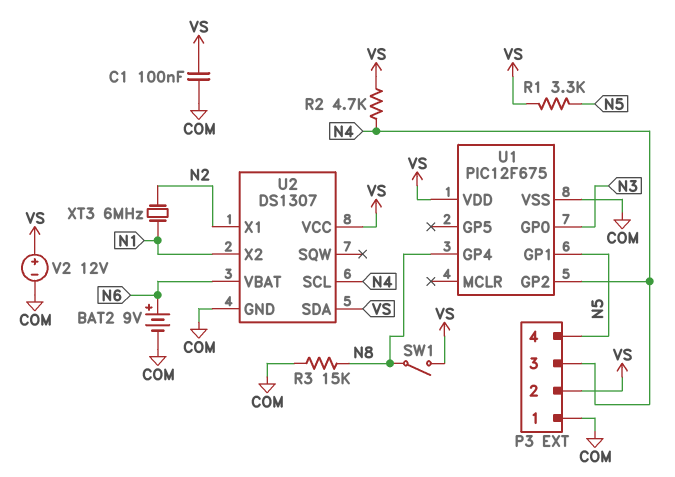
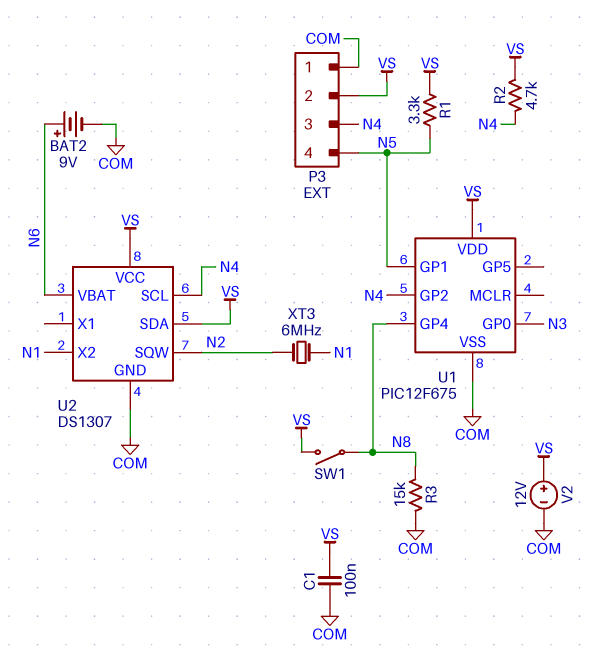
U2 pin SQW: none -> N2
U2 pin X1: N2 -> none

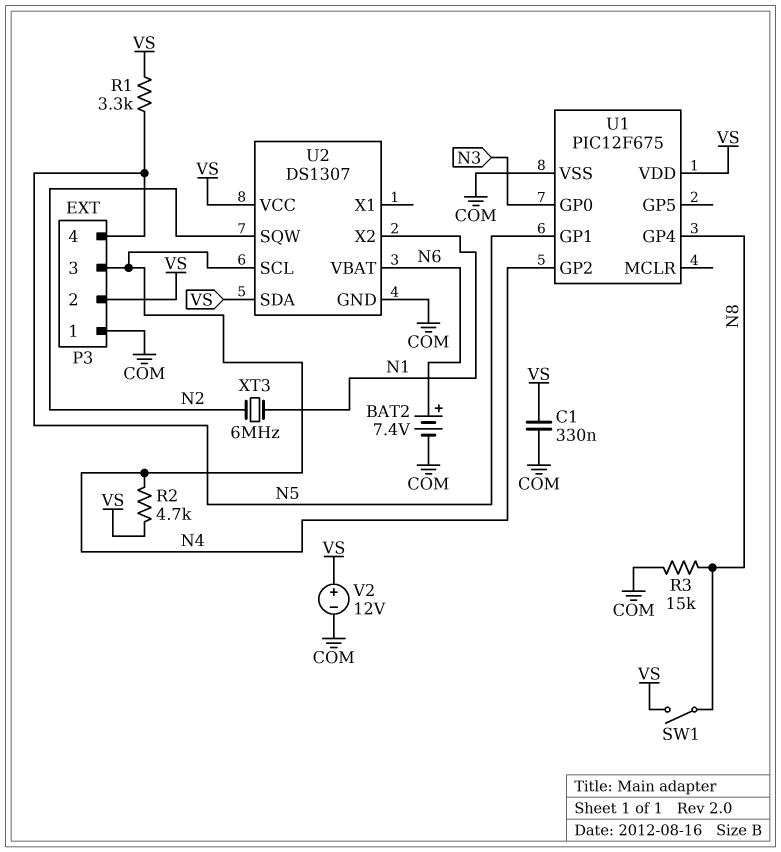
BAT2: 9V (plus N6, minus COM) -> 7.4V (plus N6, minus COM)
C1: 100nF (COM, VS) -> 330nF (COM, VS)

